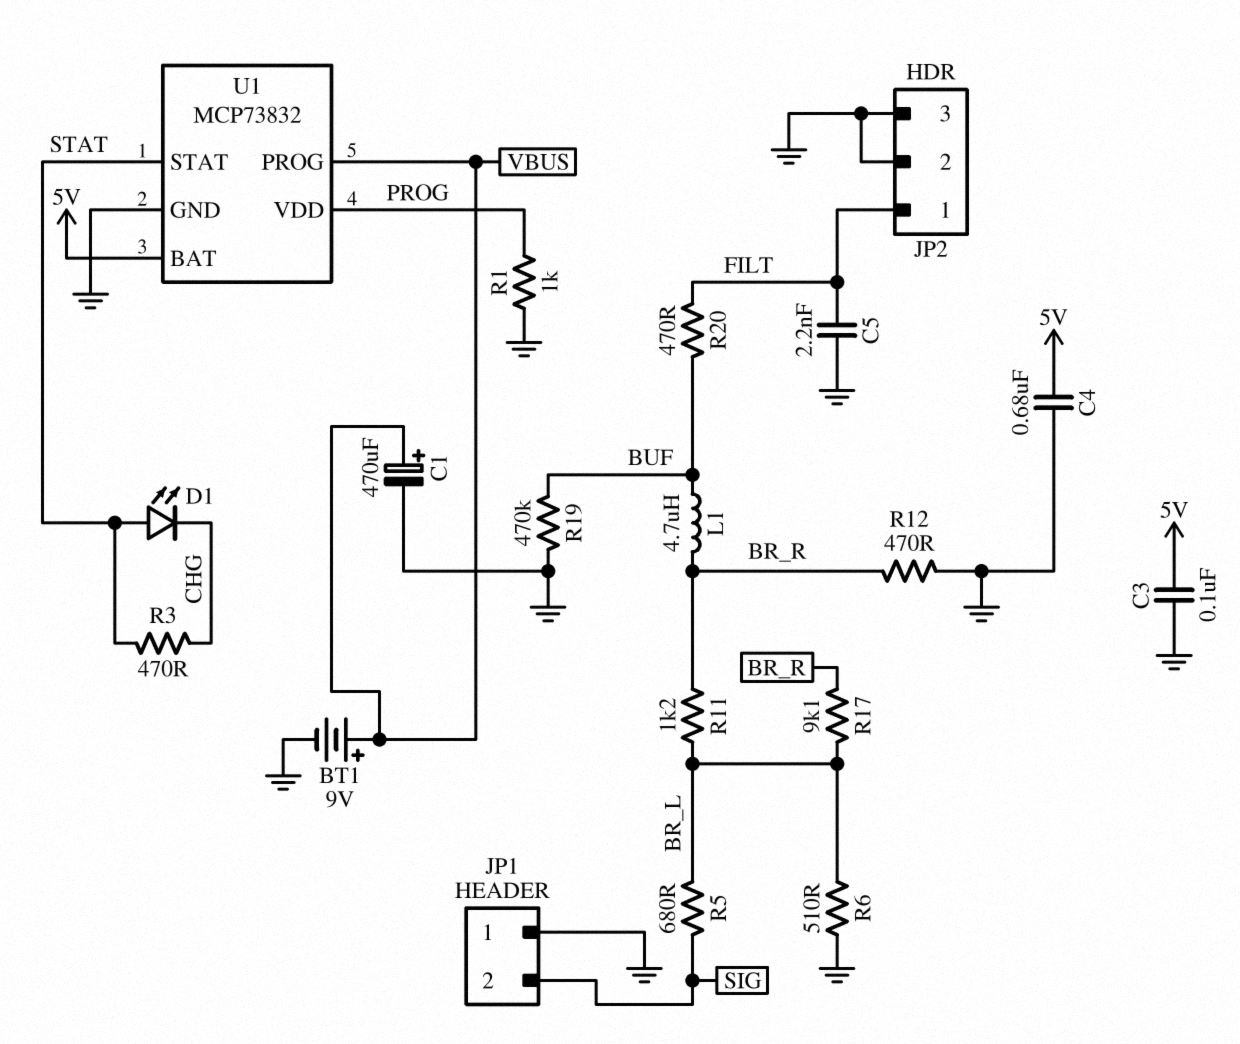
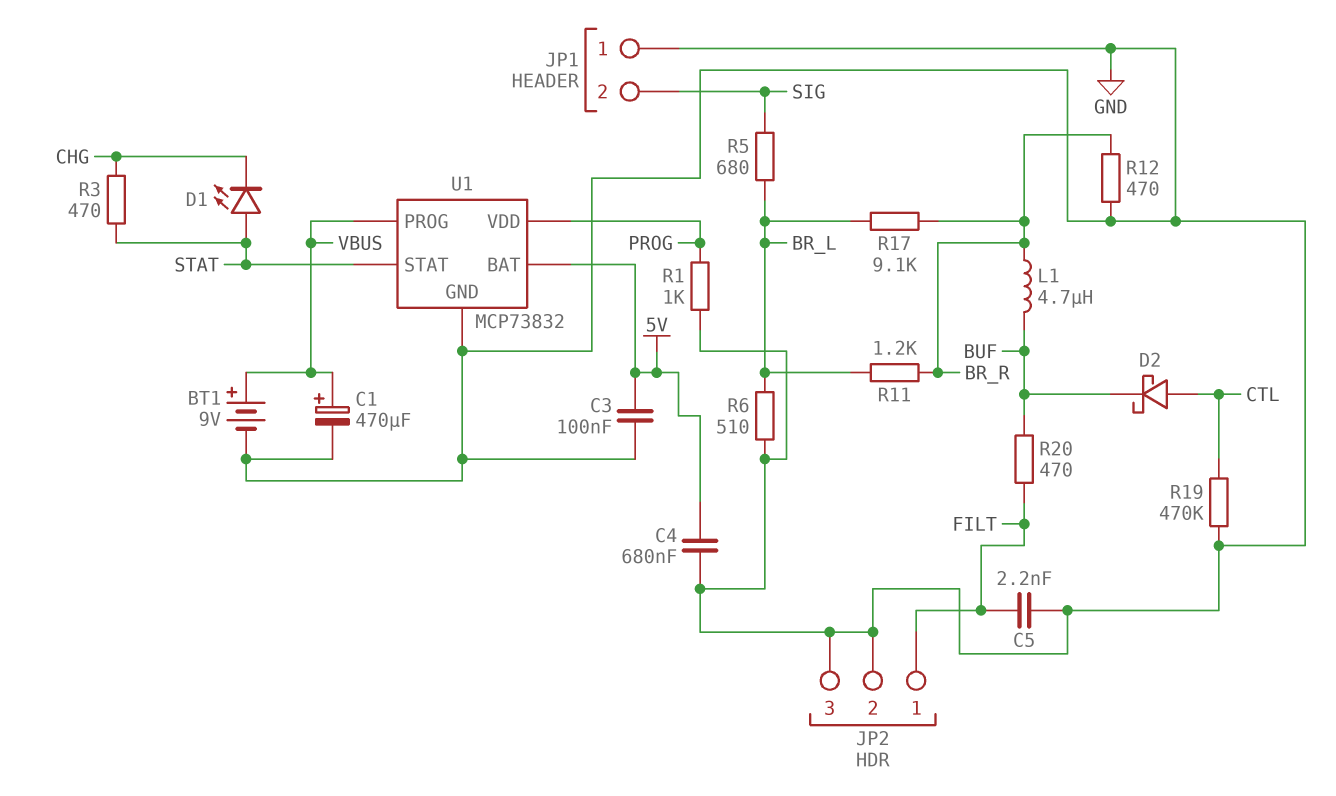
D2: none -> schottky (A CTL, K BUF)
R19: 470k (BUF, GND) -> 470k (CTL, GND)

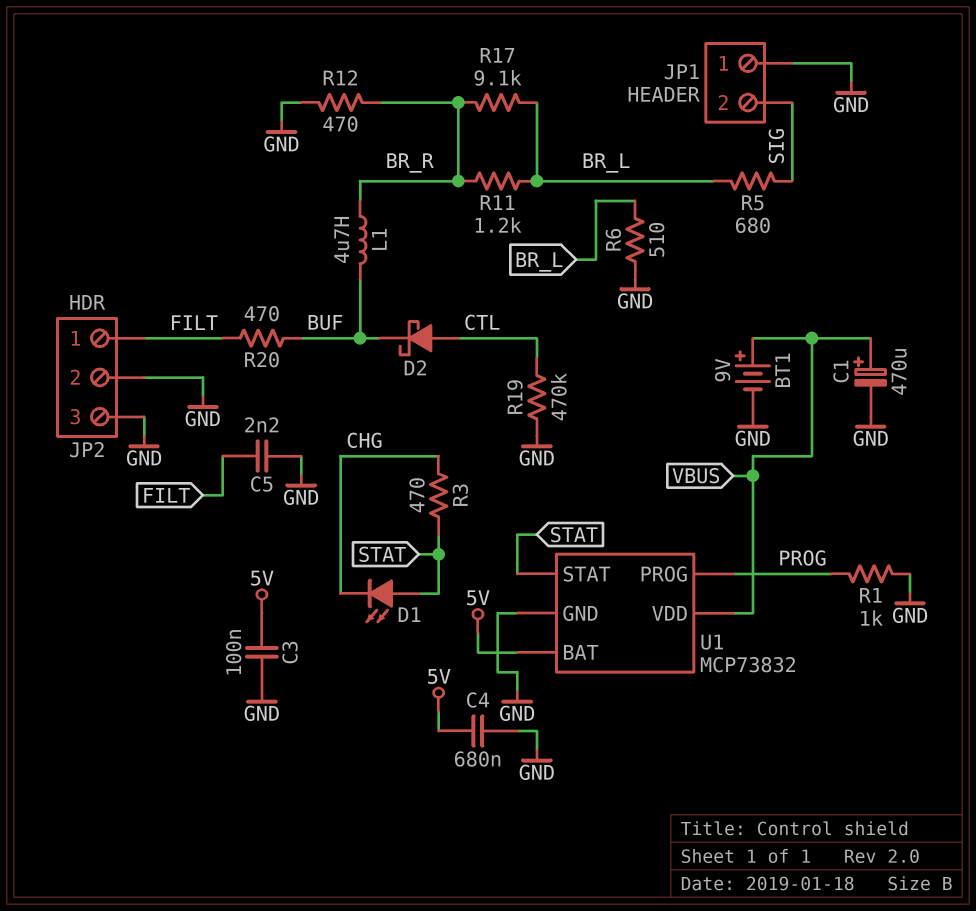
U1 pin PROG: VBUS -> PROG
U1 pin VDD: PROG -> VBUS

